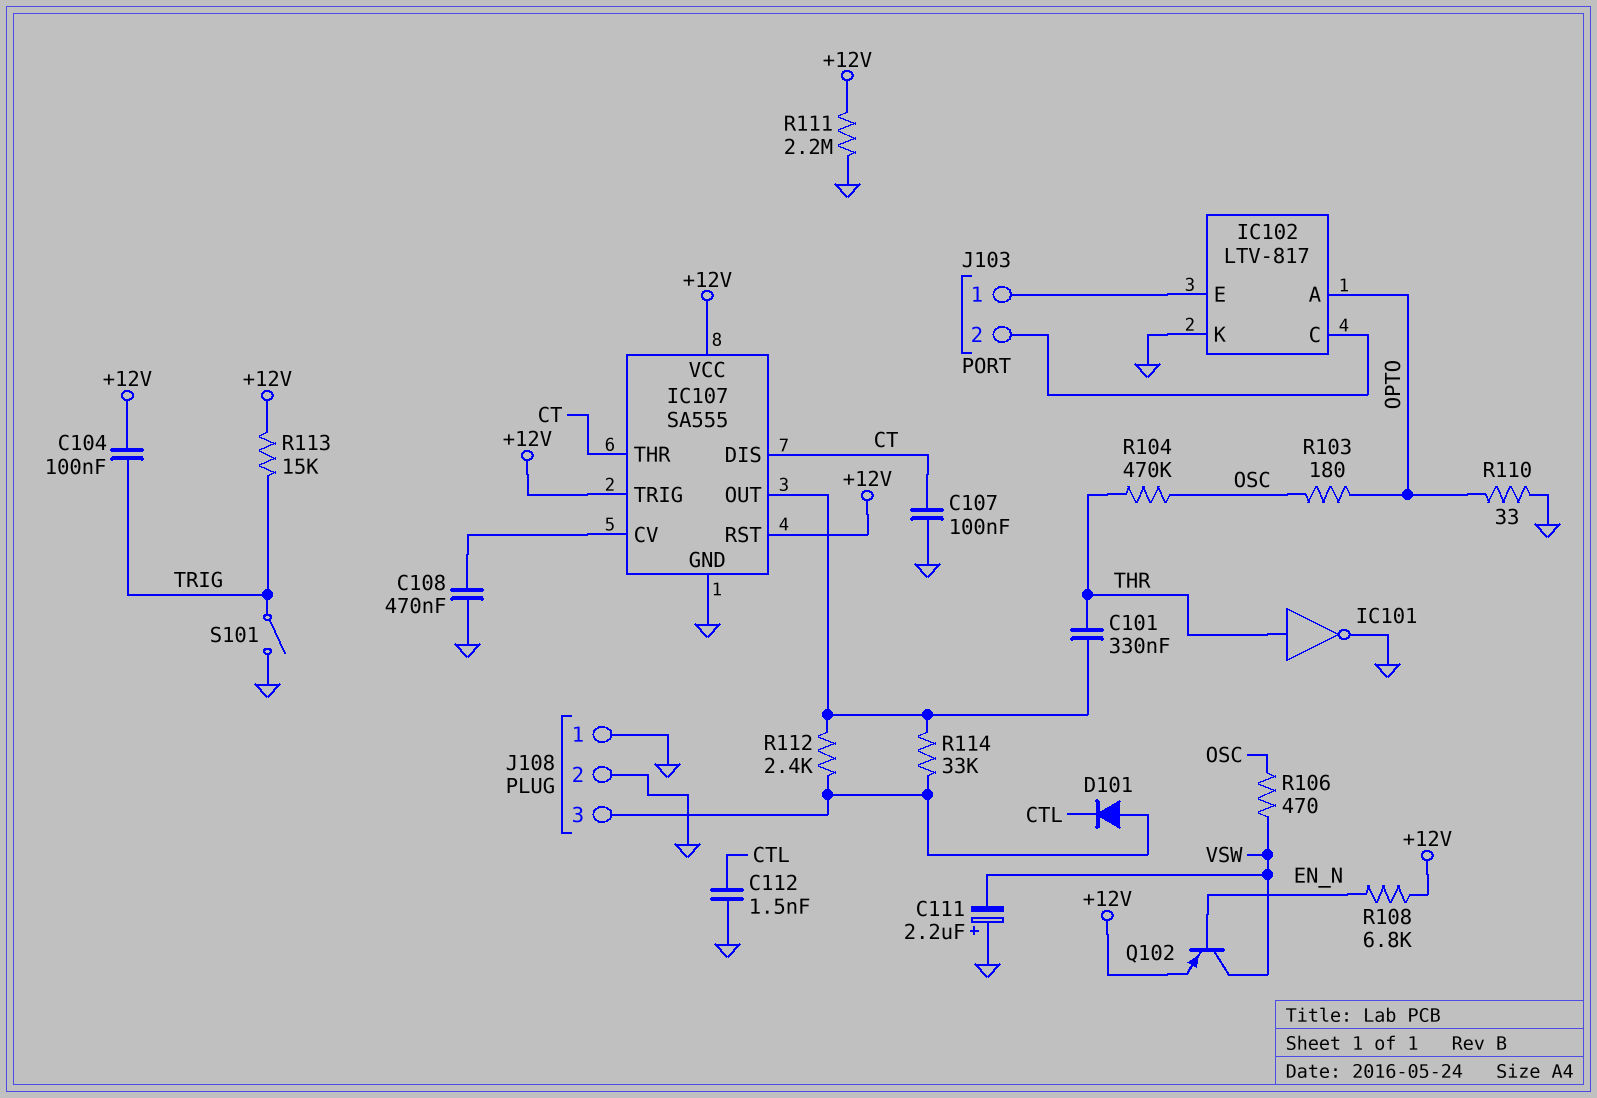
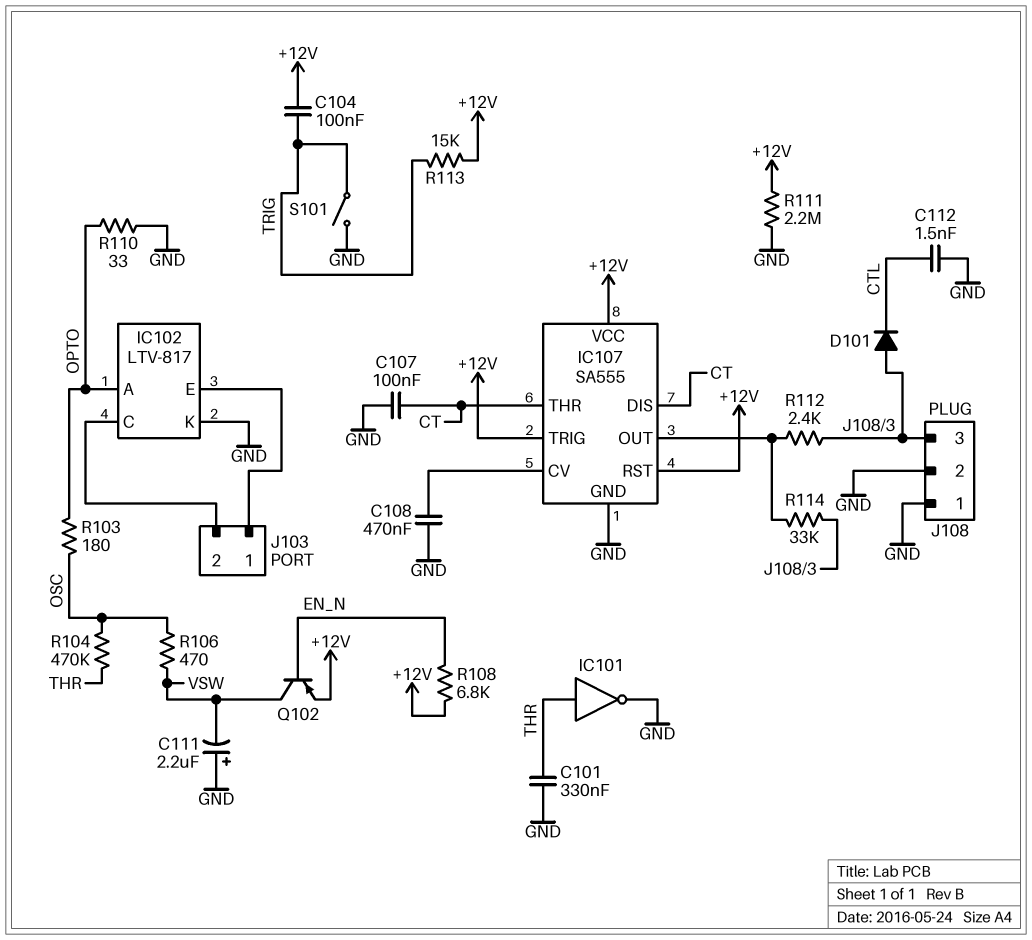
C101: 330nF (IC107/OUT, THR) -> 330nF (GND, THR)

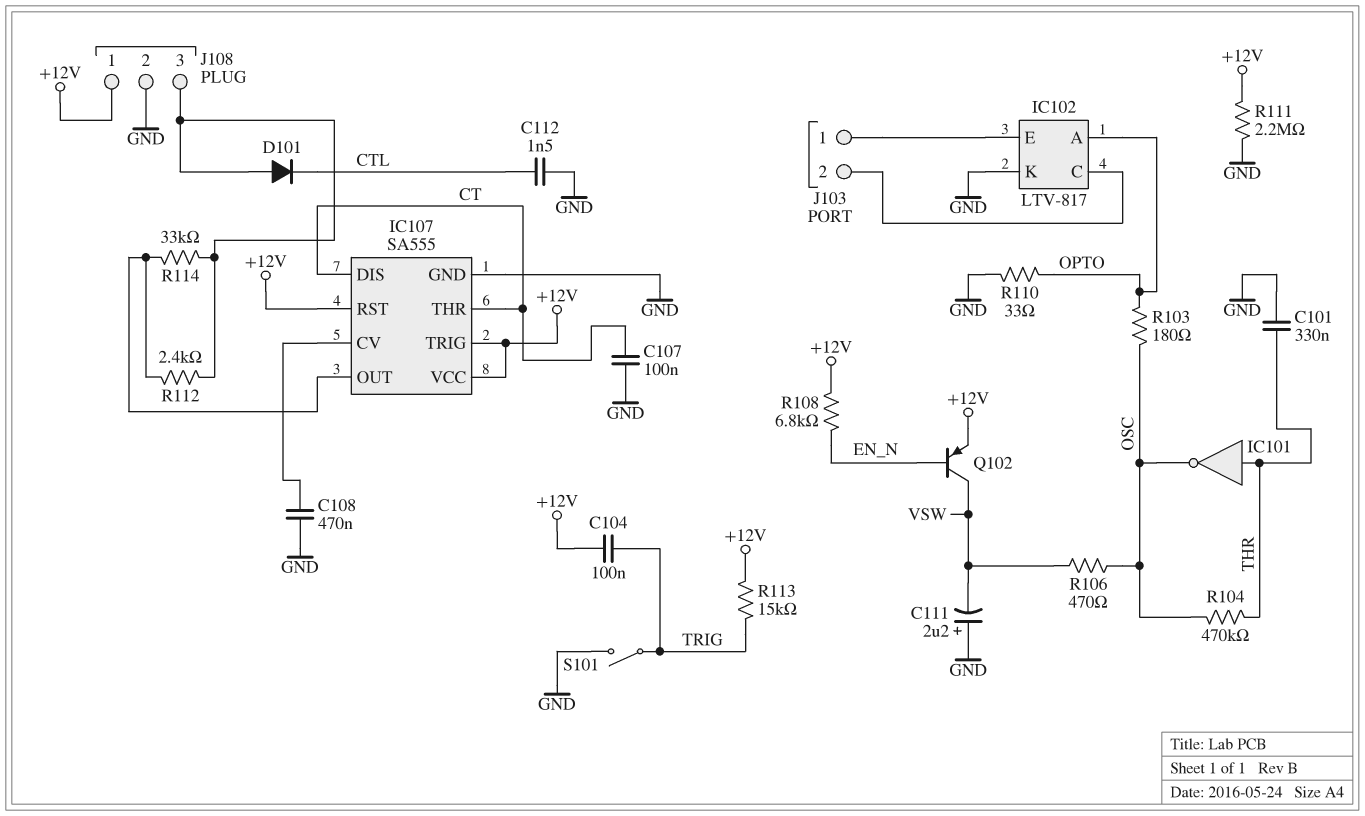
IC101: NOT (in THR, out GND) -> NOT (in THR, out OSC)
J108 pin 1: GND -> +12V

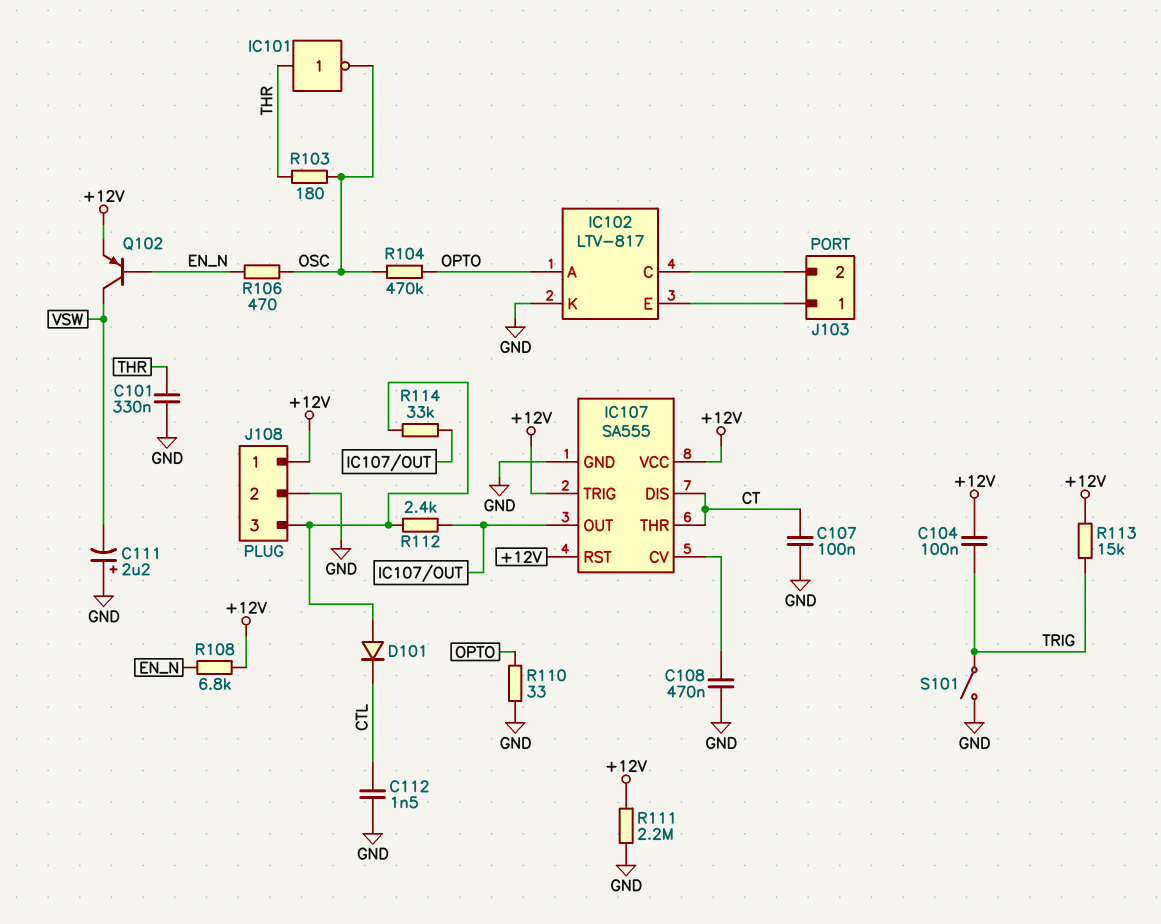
R103: 180 (OPTO, OSC) -> 180 (OSC, THR)
R104: 470k (OSC, THR) -> 470k (OPTO, OSC)
R106: 470 (OSC, VSW) -> 470 (EN_N, OSC)

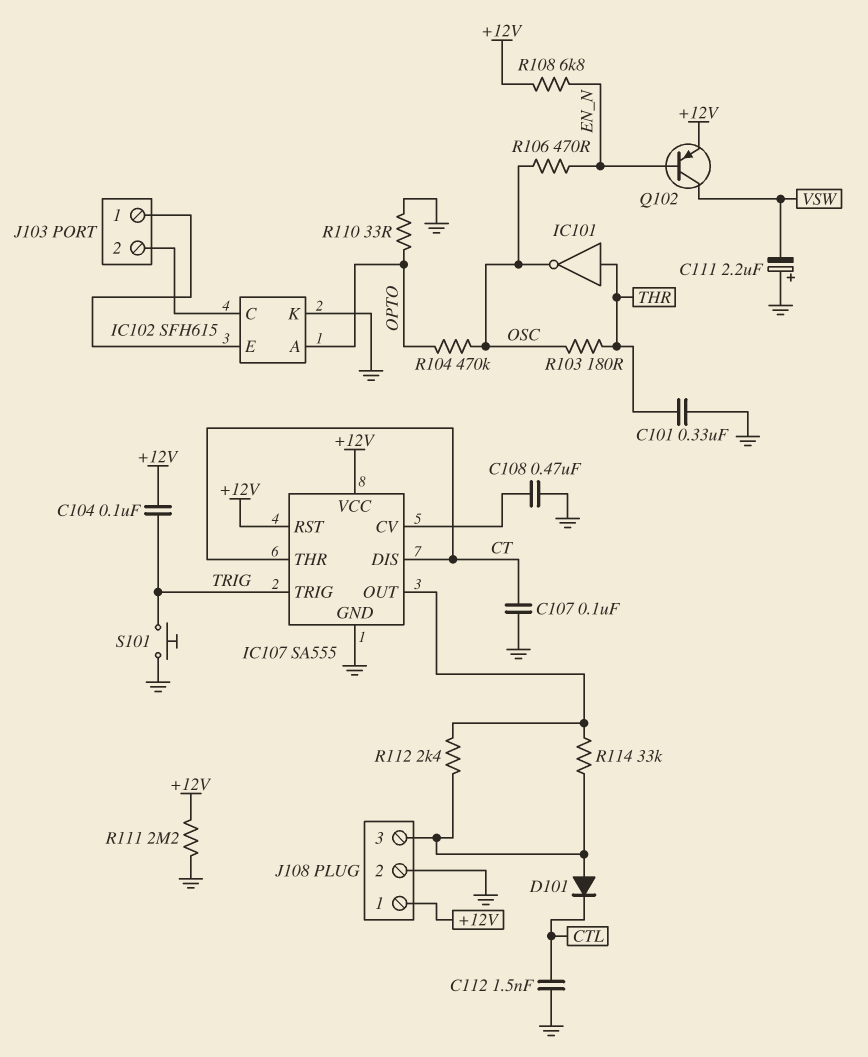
IC102: LTV-817 -> SFH615
IC107 pin TRIG: +12V -> TRIG
R113: 15k (+12V, TRIG) -> none
S101: switch (GND, TRIG) -> button (GND, TRIG)

